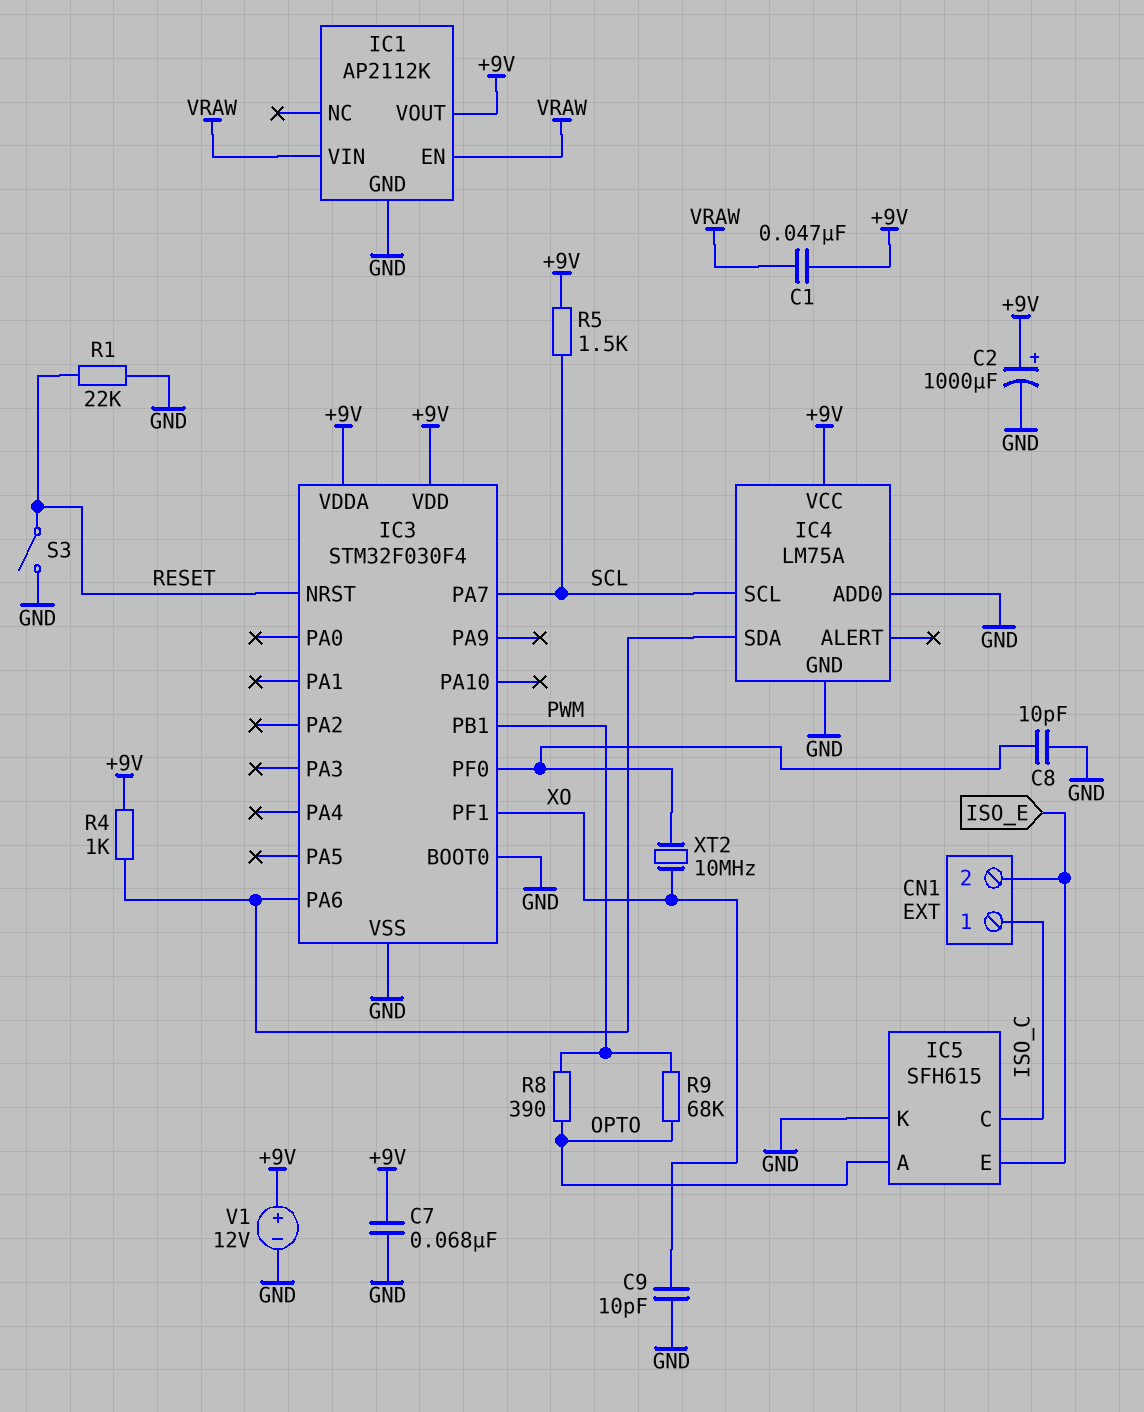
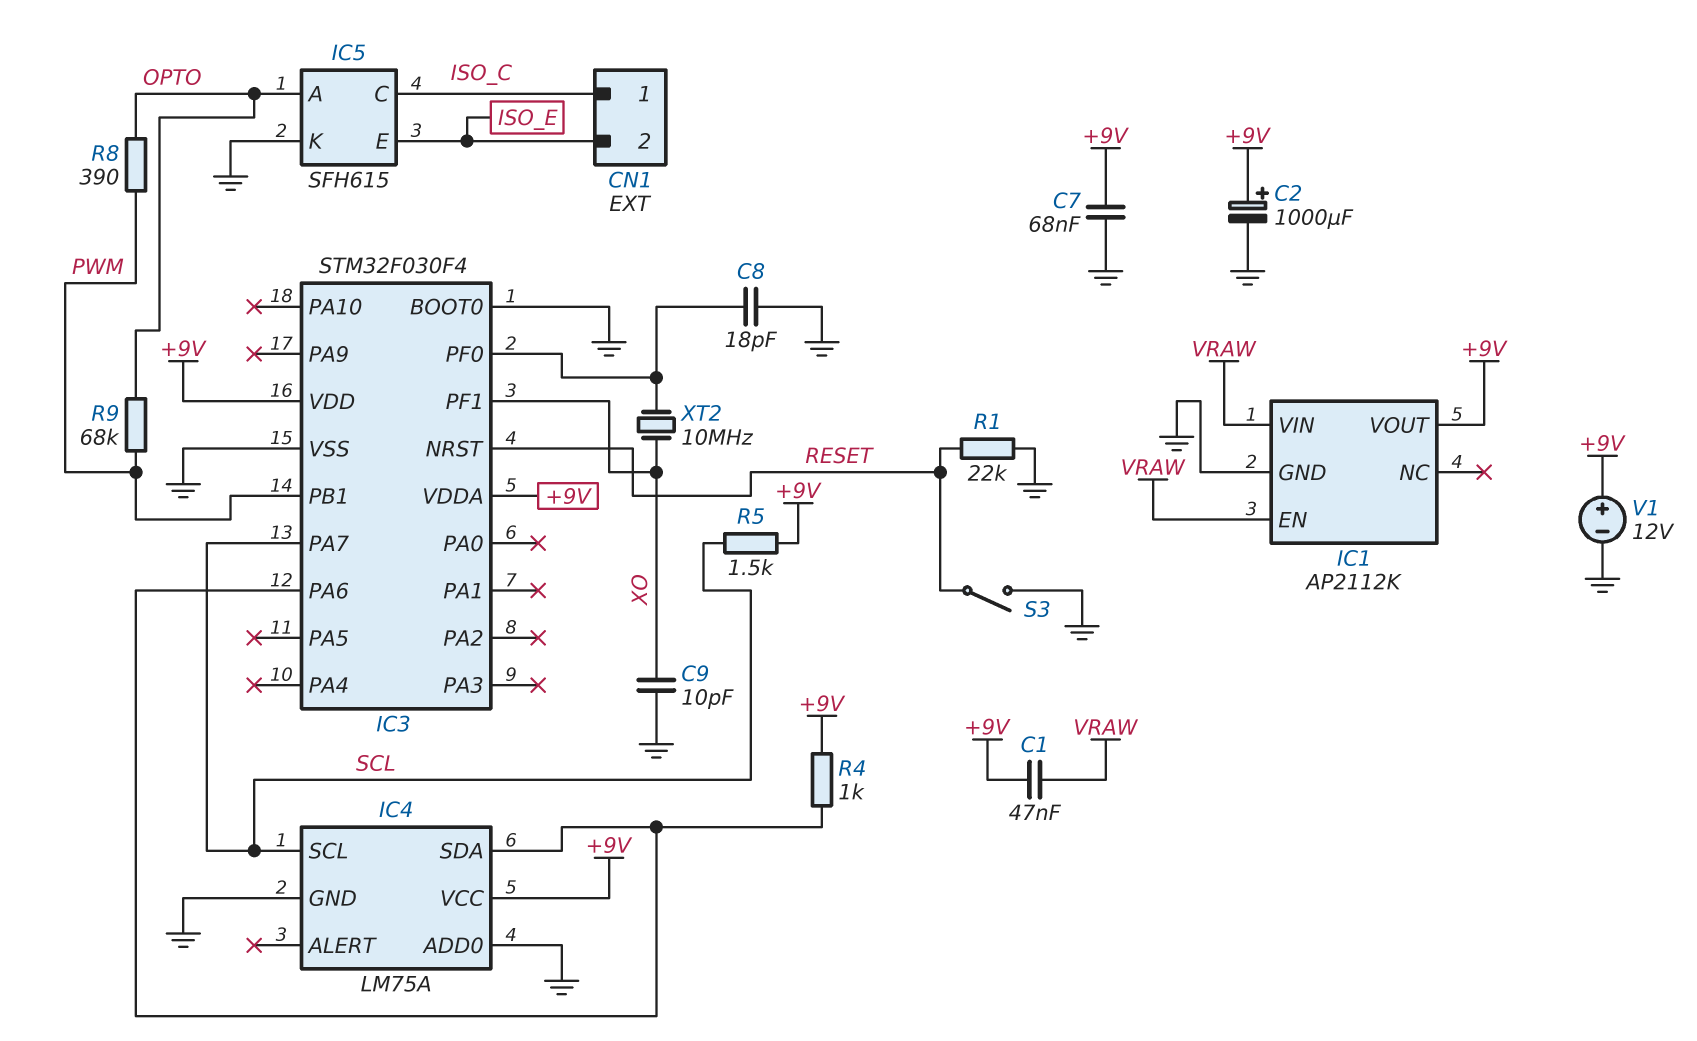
C8: 10pF (GND, IC3/PF0) -> 18pF (GND, IC3/PF0)

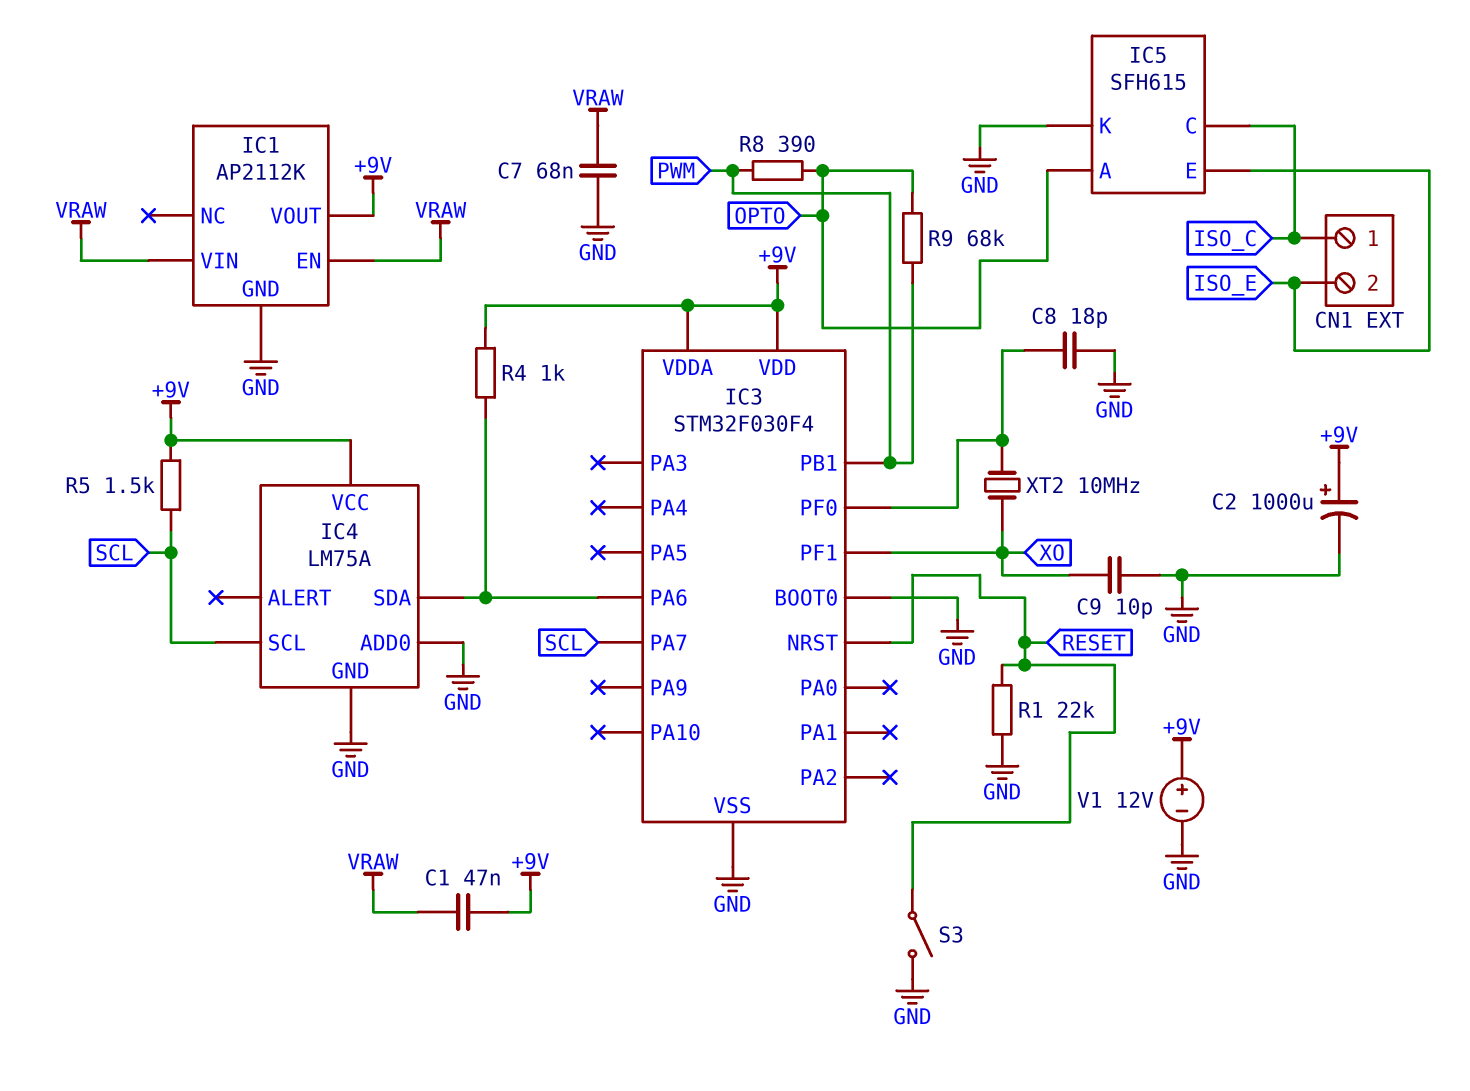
C7: 68nF (+9V, GND) -> 68nF (GND, VRAW)

